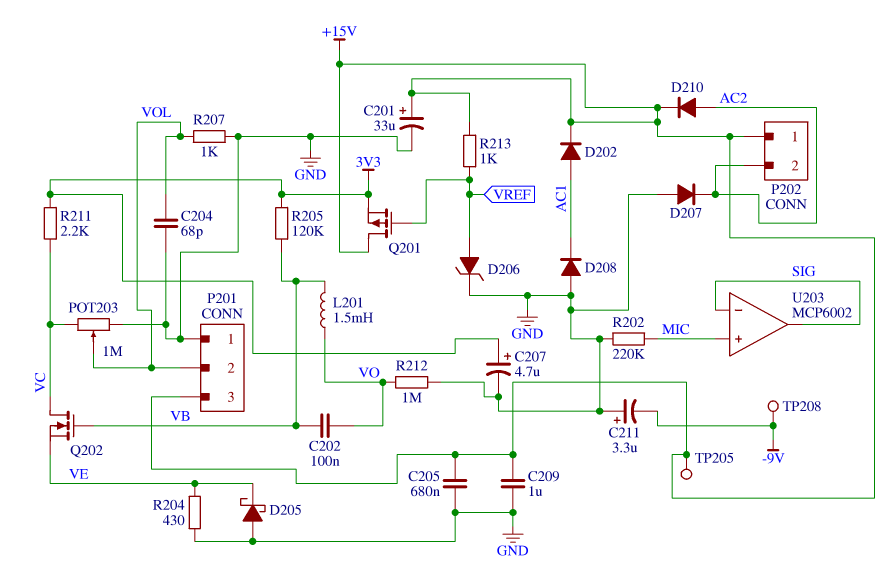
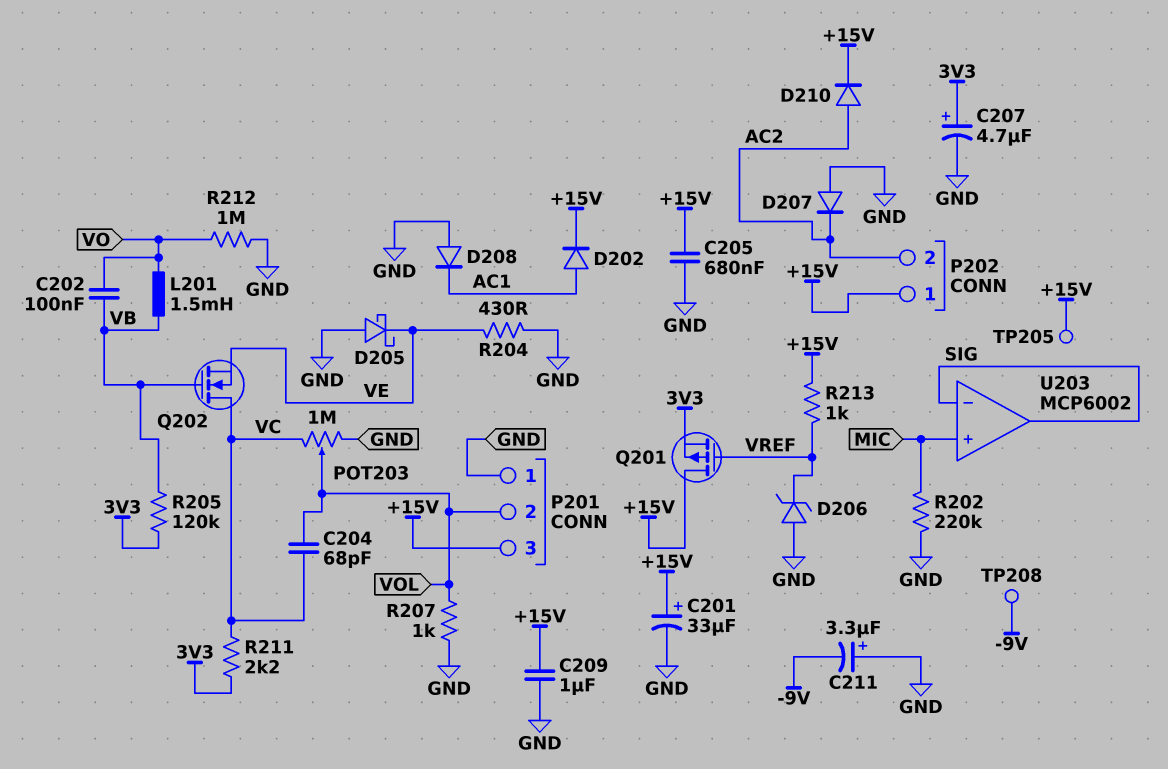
C204: 68pF (GND, VOL) -> 68pF (VC, VOL)
D206: zener (A VREF, K GND) -> zener (A GND, K VREF)

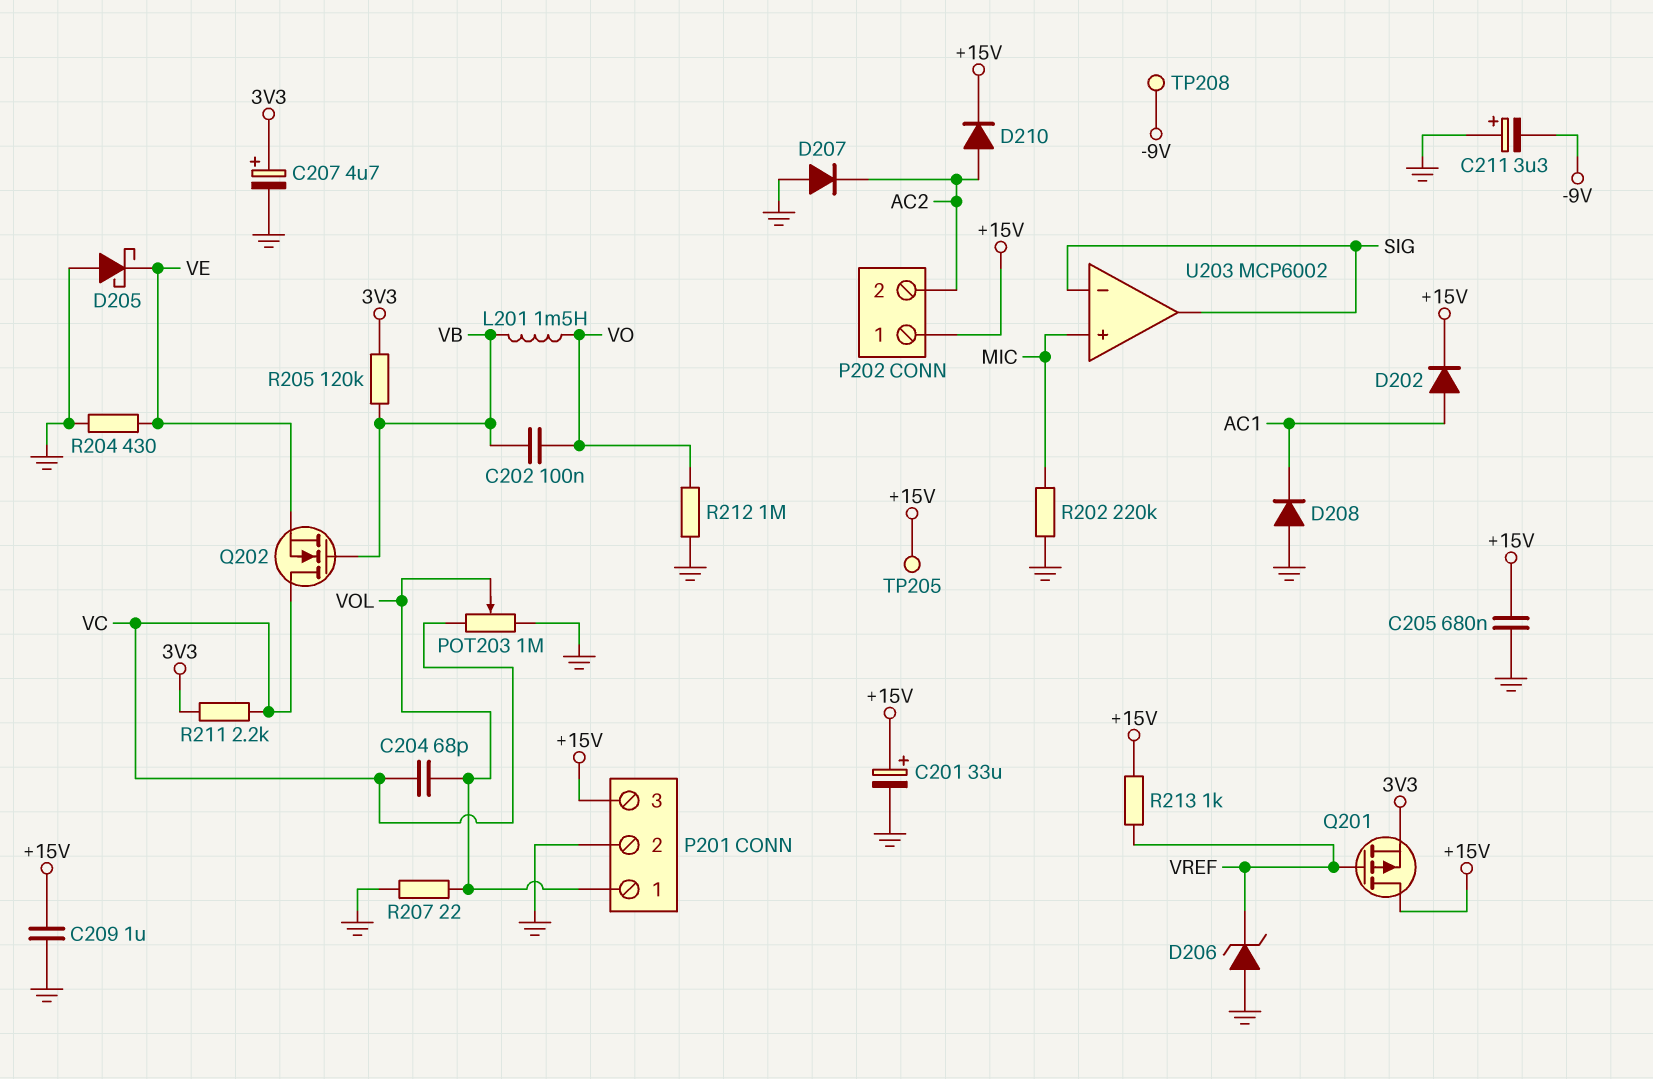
P201 pin 1: GND -> VOL
P201 pin 2: VOL -> GND
R207: 1k (GND, VOL) -> 22 (GND, VOL)

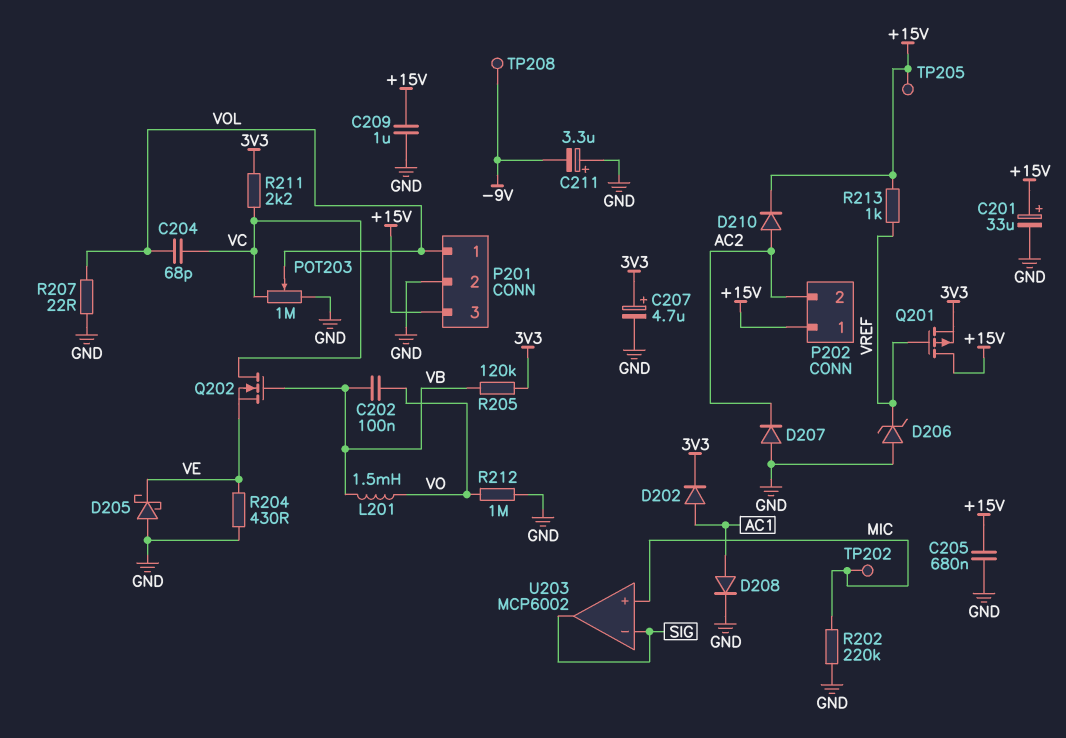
D202: diode (A AC1, K +15V) -> diode (A AC1, K 3V3)
D208: diode (A GND, K AC1) -> diode (A AC1, K GND)
TP202: none -> test point (MIC)

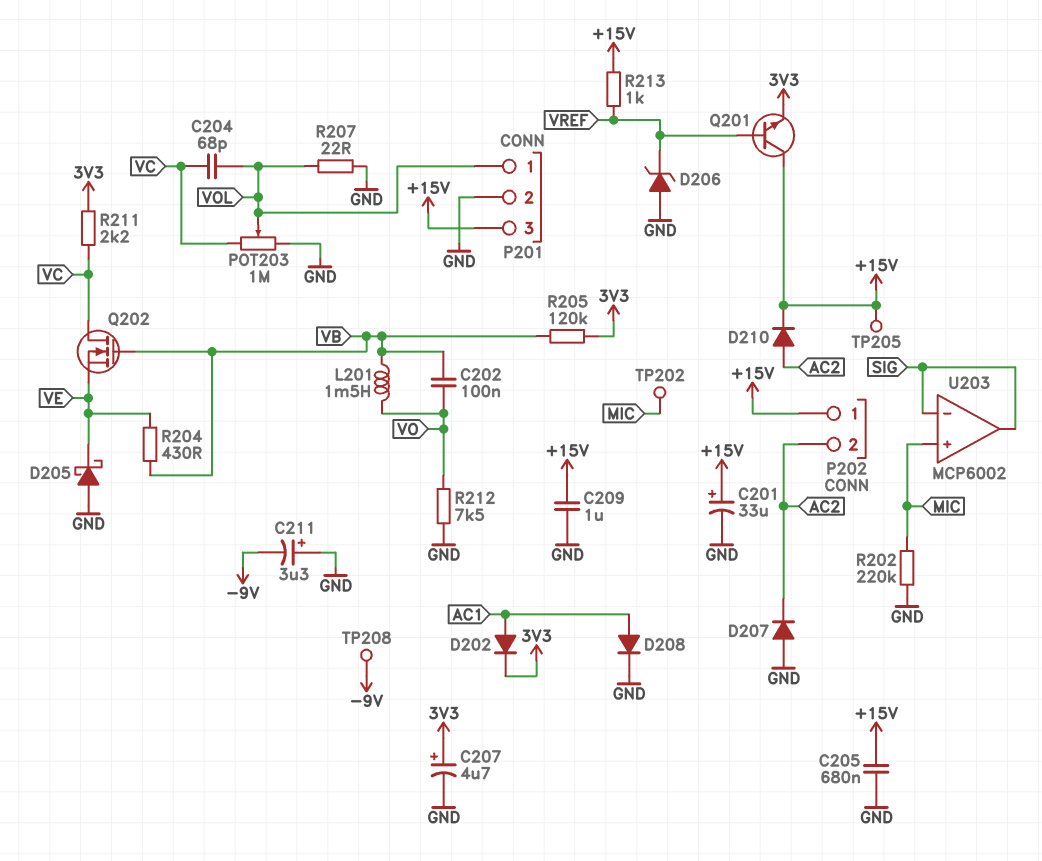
Q201: PMOS (G VREF, D +15V, S 3V3) -> NPN (B VREF, C +15V, E 3V3)
R204: 430 (GND, VE) -> 430 (VB, VE)
R212: 1M (GND, VO) -> 7.5k (GND, VO)

